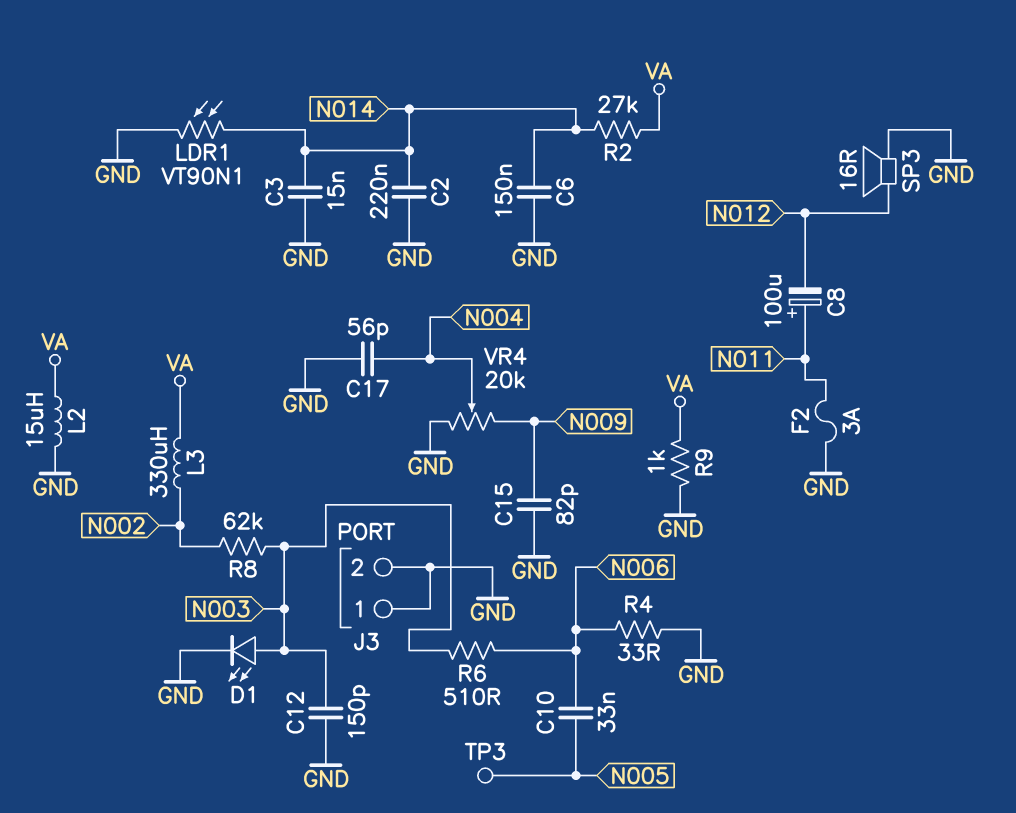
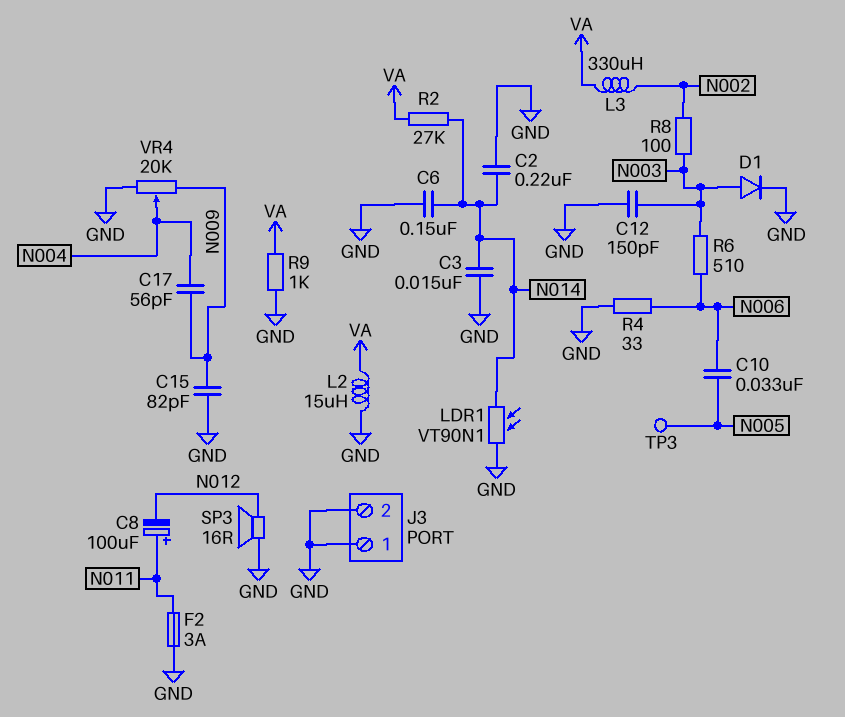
C17: 56pF (GND, N004) -> 56pF (N004, N009)
D1: LED (A N003, K GND) -> diode (A N003, K GND)
R8: 62k (N002, N003) -> 100 (N002, N003)

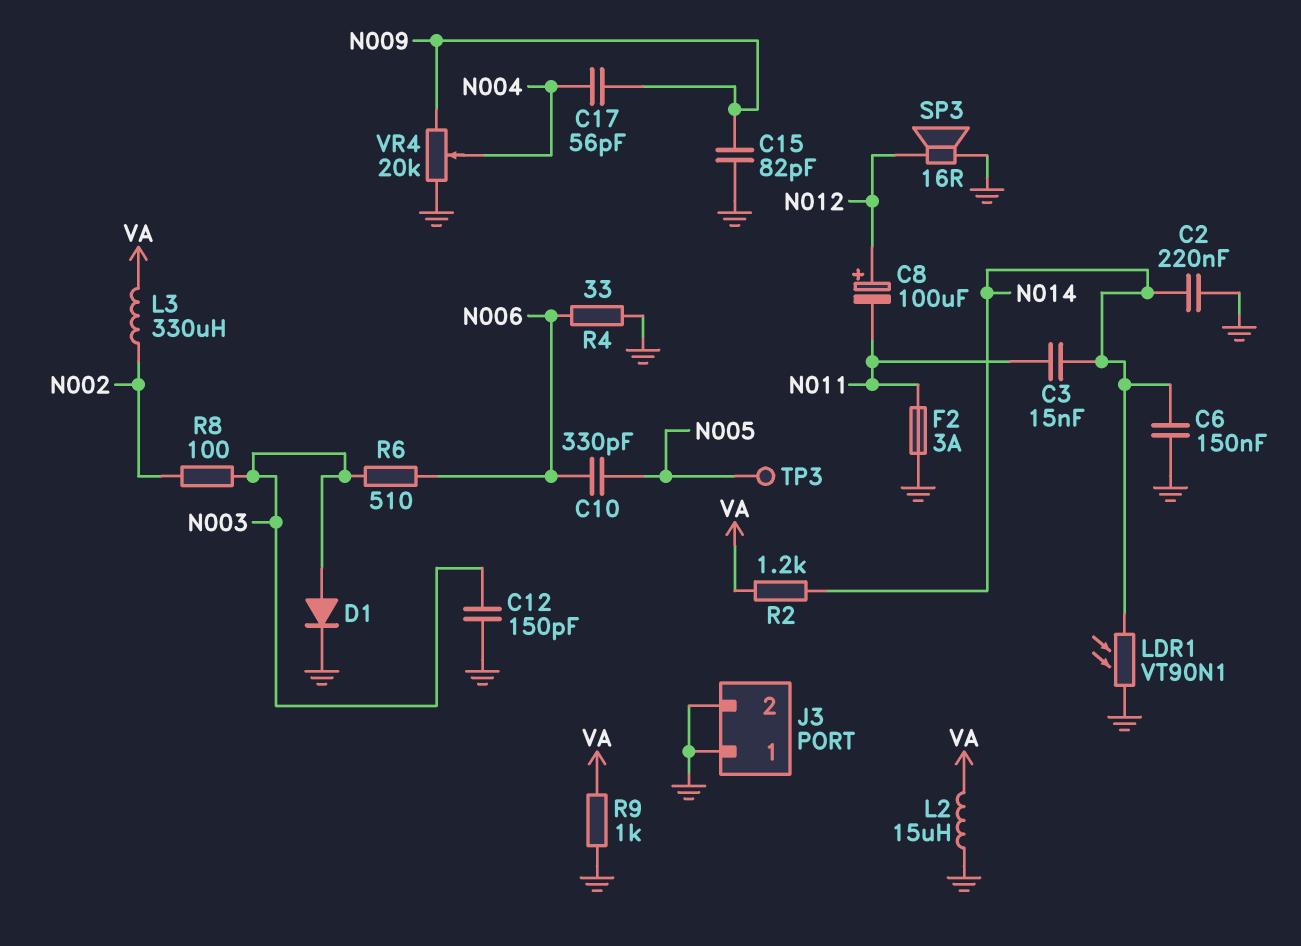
C3: 15nF (GND, N014) -> 15nF (N011, N014)
C8: 100uF (plus N011, minus N012) -> 100uF (plus N012, minus N011)
C10: 33nF (N005, N006) -> 330pF (N005, N006)
R2: 27k (N014, VA) -> 1.2k (N014, VA)

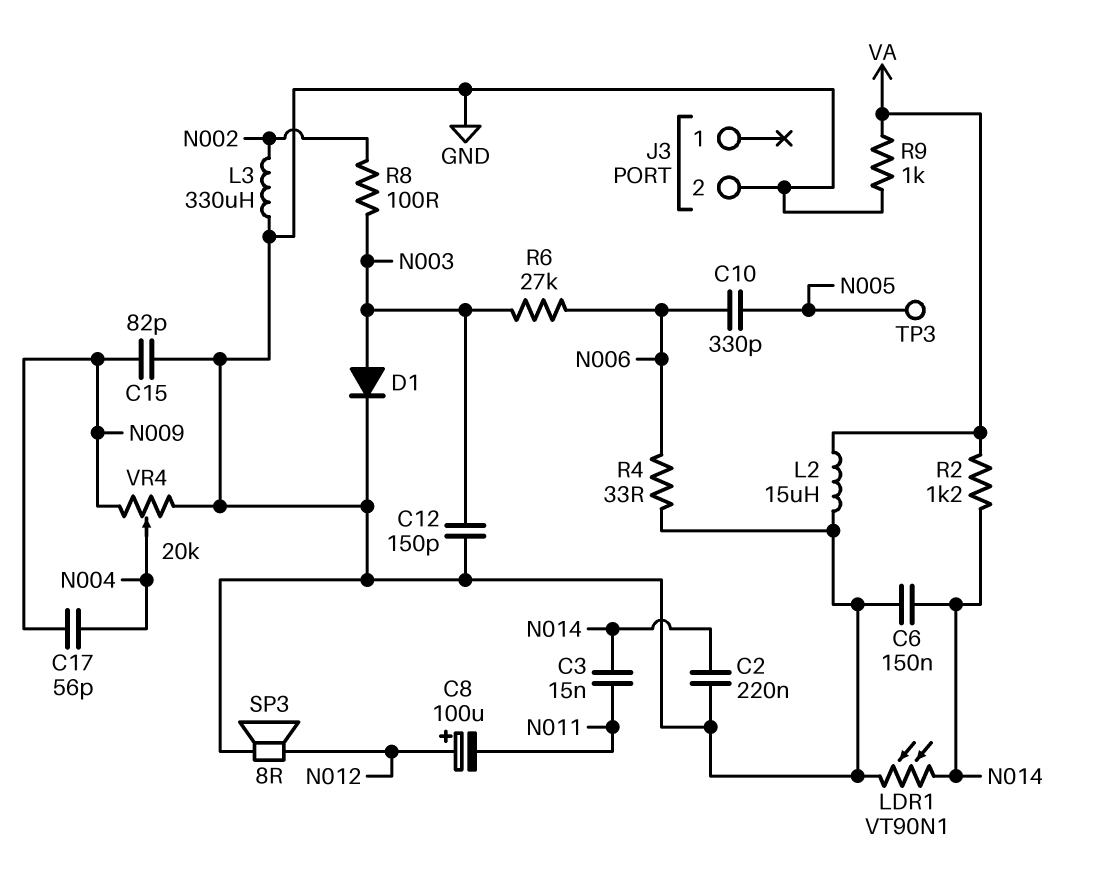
F2: 3A (GND, N011) -> none
J3 pin 1: GND -> none
L3: 330uH (N002, VA) -> 330uH (GND, N002)
R6: 510 (N003, N006) -> 27k (N003, N006)
SP3: speaker 16R (GND, N012) -> speaker 8R (GND, N012)

